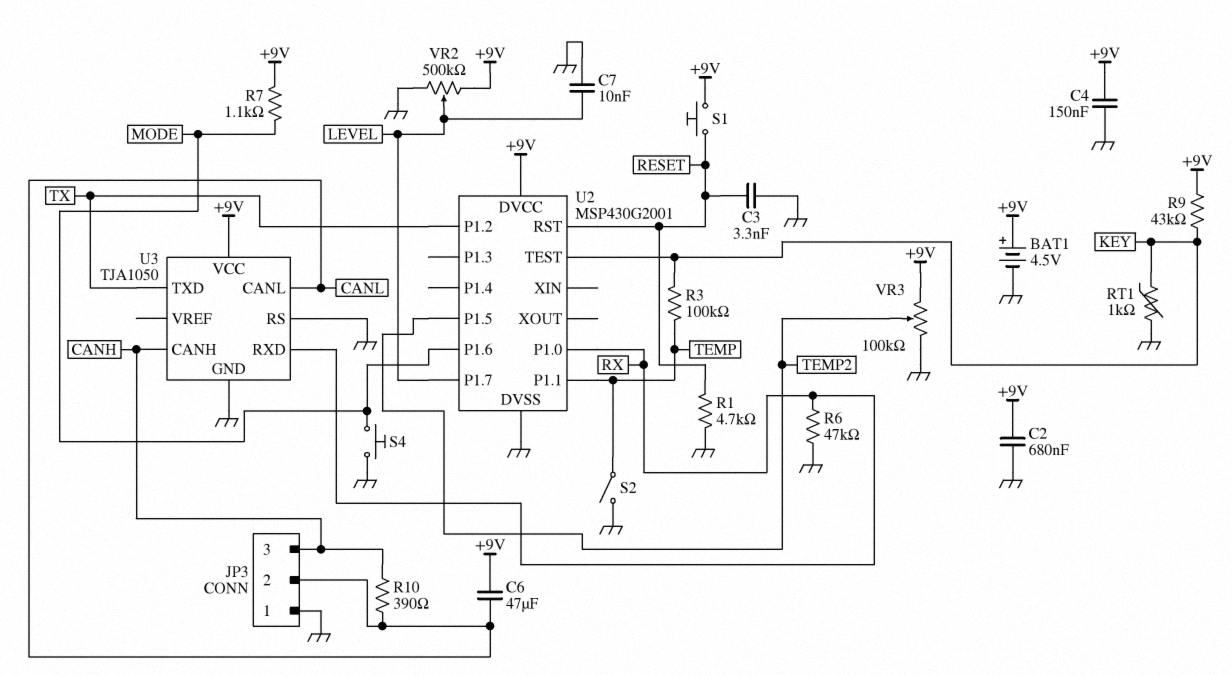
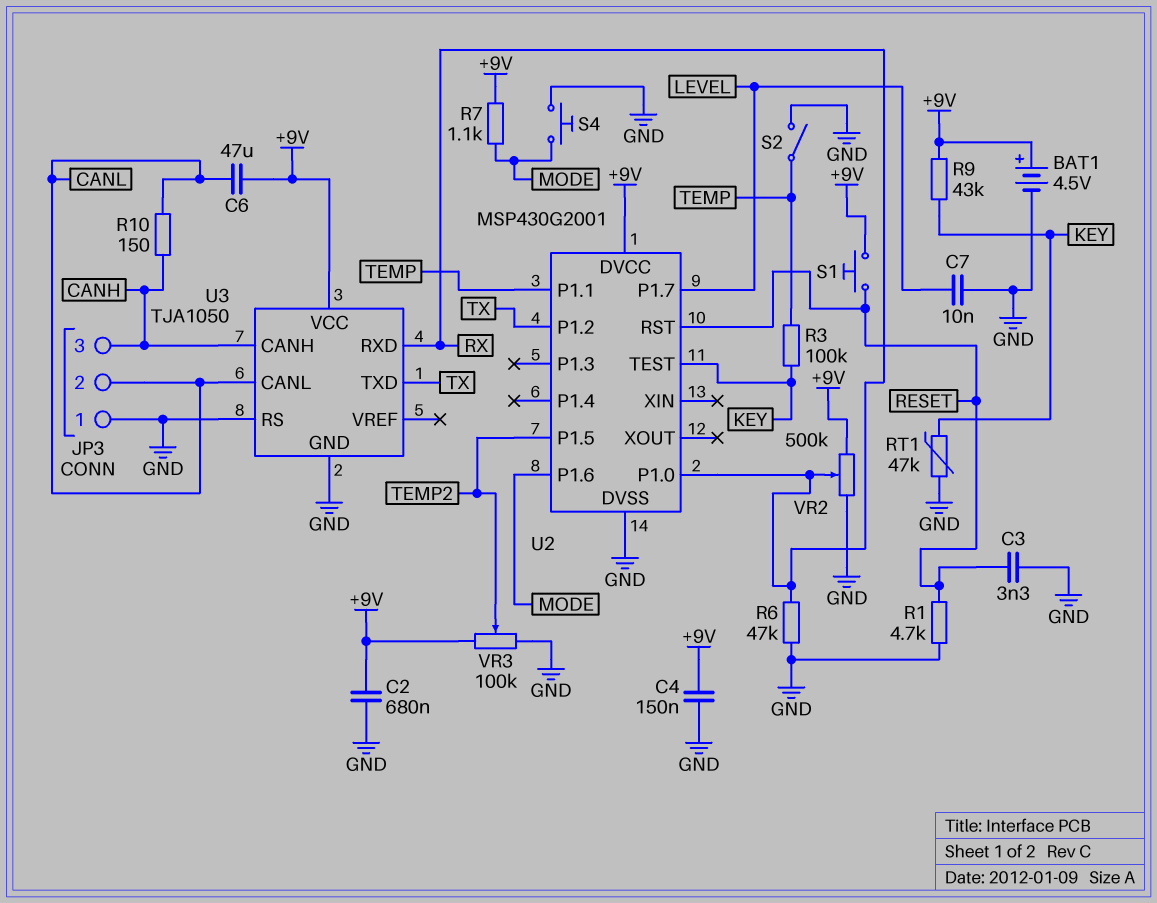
R10: 390 (CANH, CANL) -> 150 (CANH, CANL)
RT1: 1k (GND, KEY) -> 47k (GND, KEY)
VR2: 500k (+9V, GND, wiper LEVEL) -> 500k (+9V, GND, wiper RX)

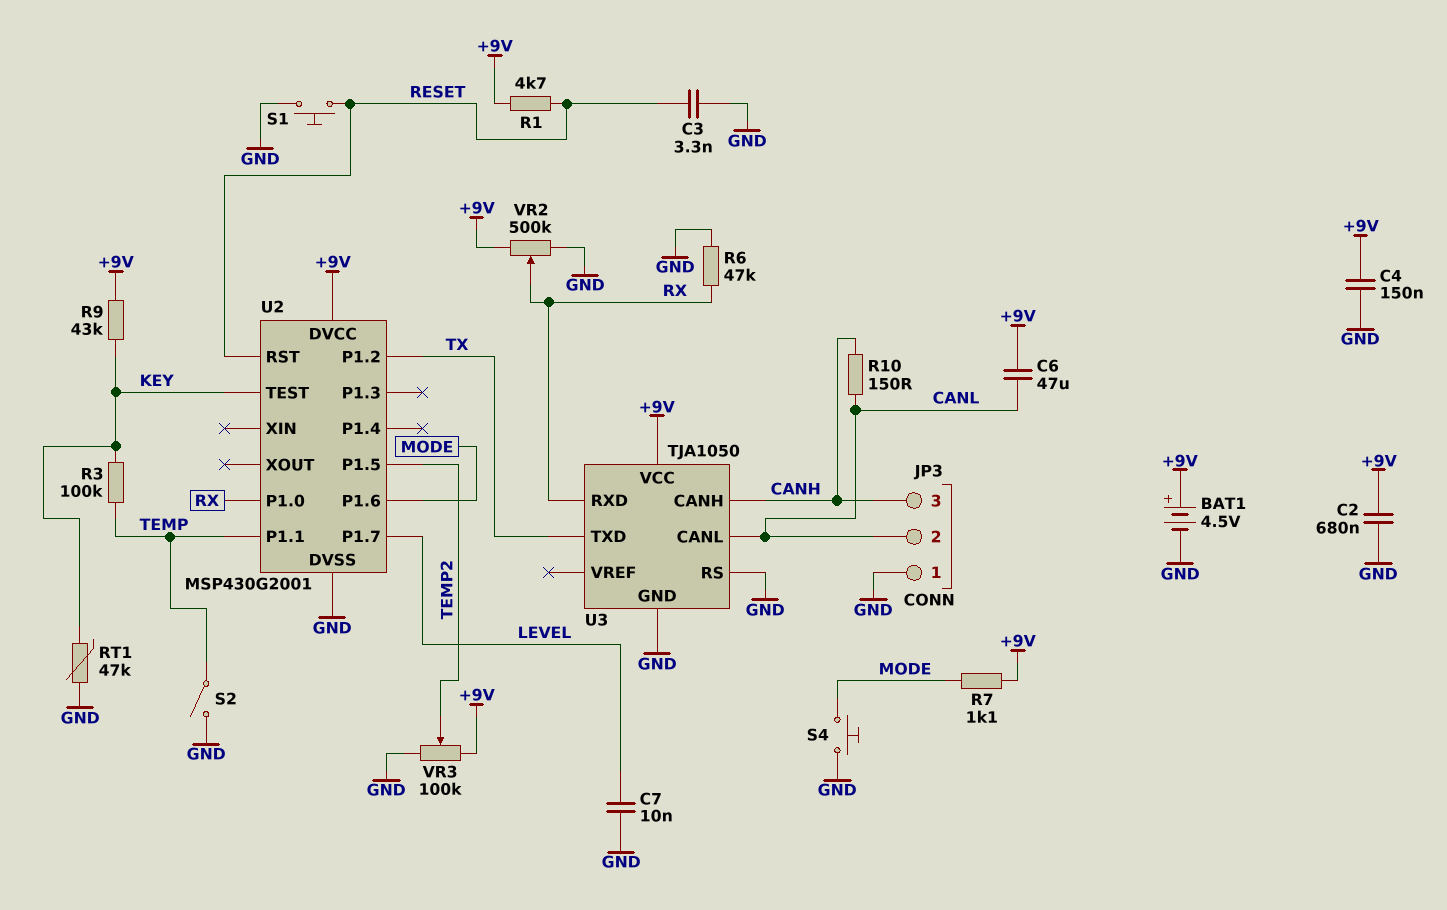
R1: 4.7k (GND, RESET) -> 4.7k (+9V, RESET)
S1: button (+9V, RESET) -> button (GND, RESET)

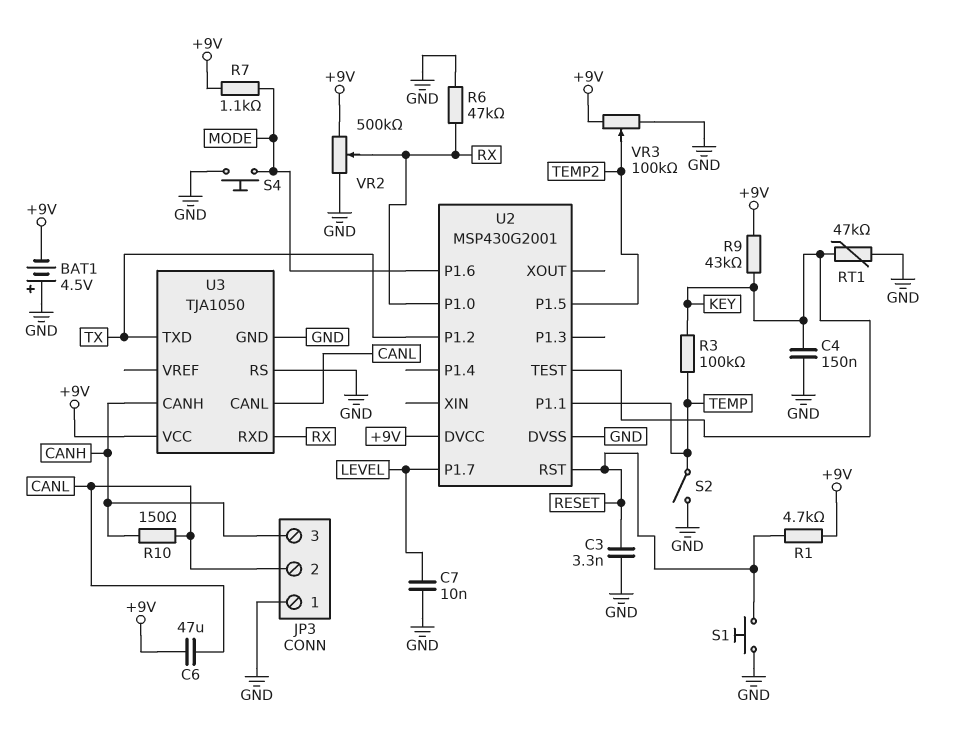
BAT1: 4.5V (plus +9V, minus GND) -> 4.5V (plus GND, minus +9V)
C2: 680nF (+9V, GND) -> none
C4: 150nF (+9V, GND) -> 150nF (GND, KEY)

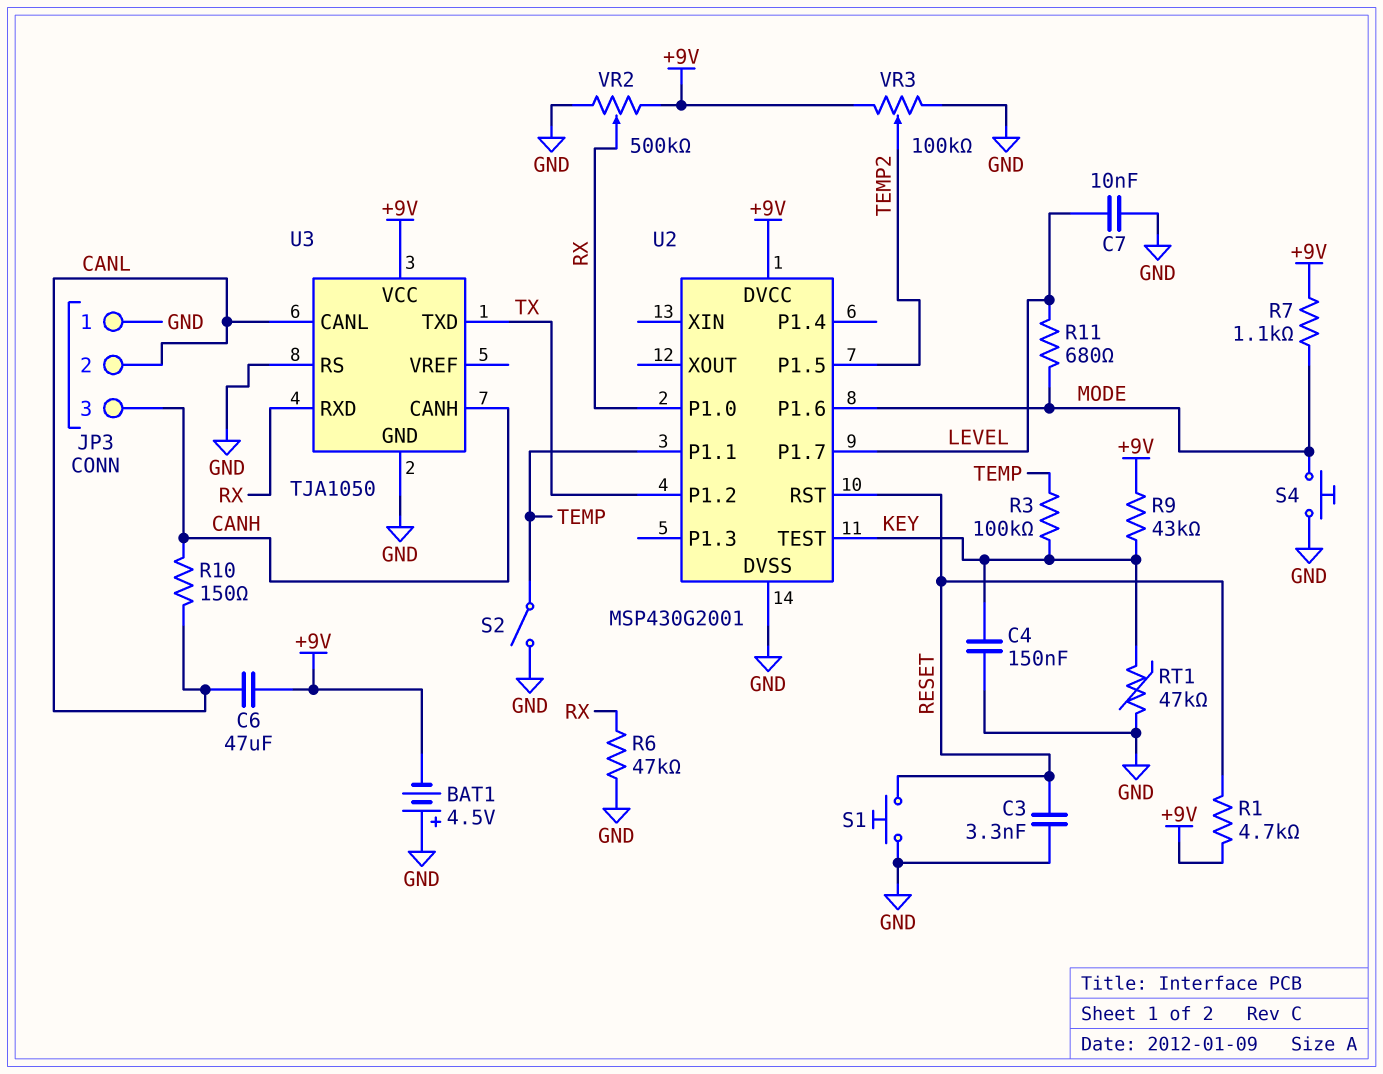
R11: none -> 680 (LEVEL, MODE)

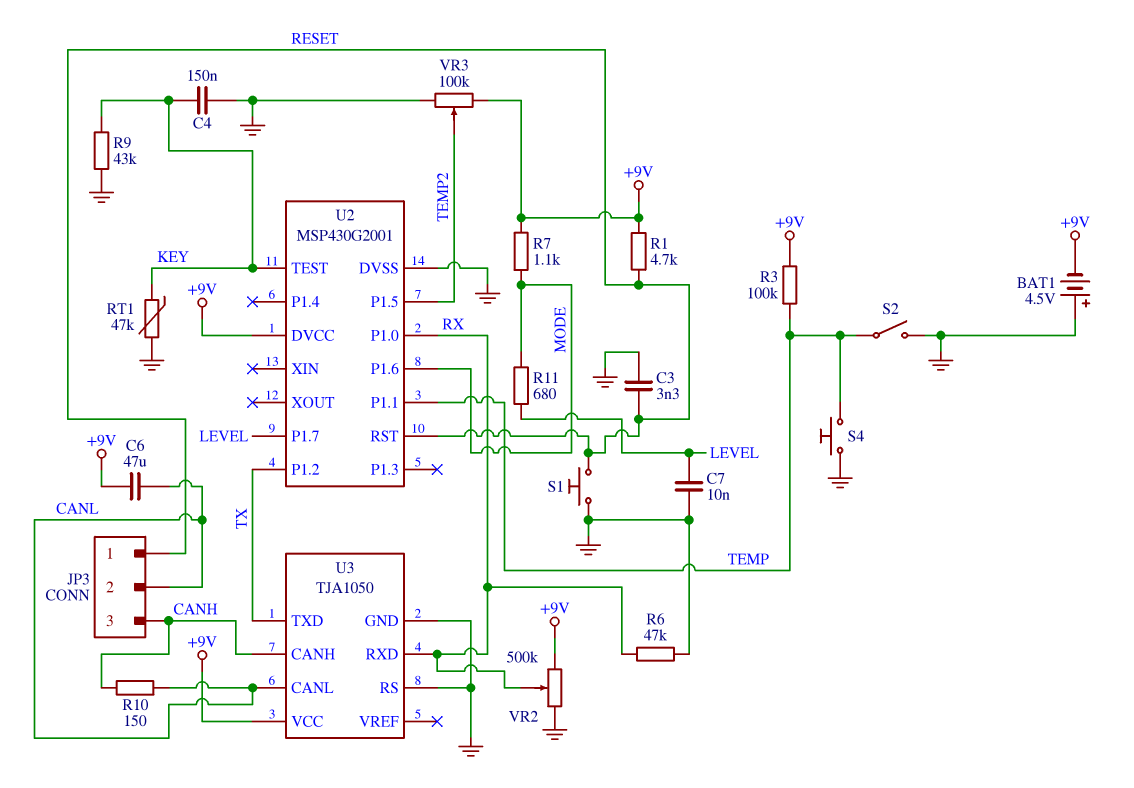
JP3 pin 1: GND -> RESET
R3: 100k (KEY, TEMP) -> 100k (+9V, TEMP)
R9: 43k (+9V, KEY) -> 43k (GND, KEY)
S4: button (GND, MODE) -> button (GND, TEMP)

